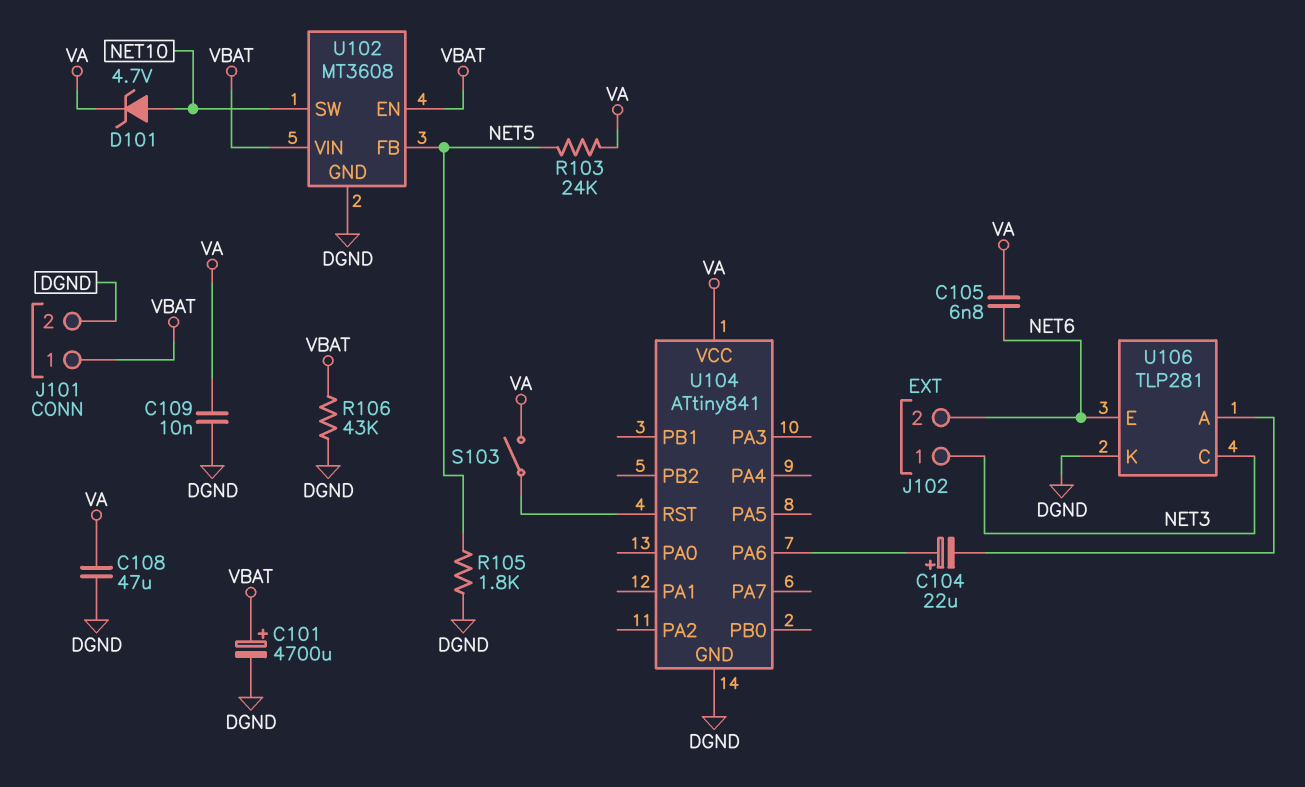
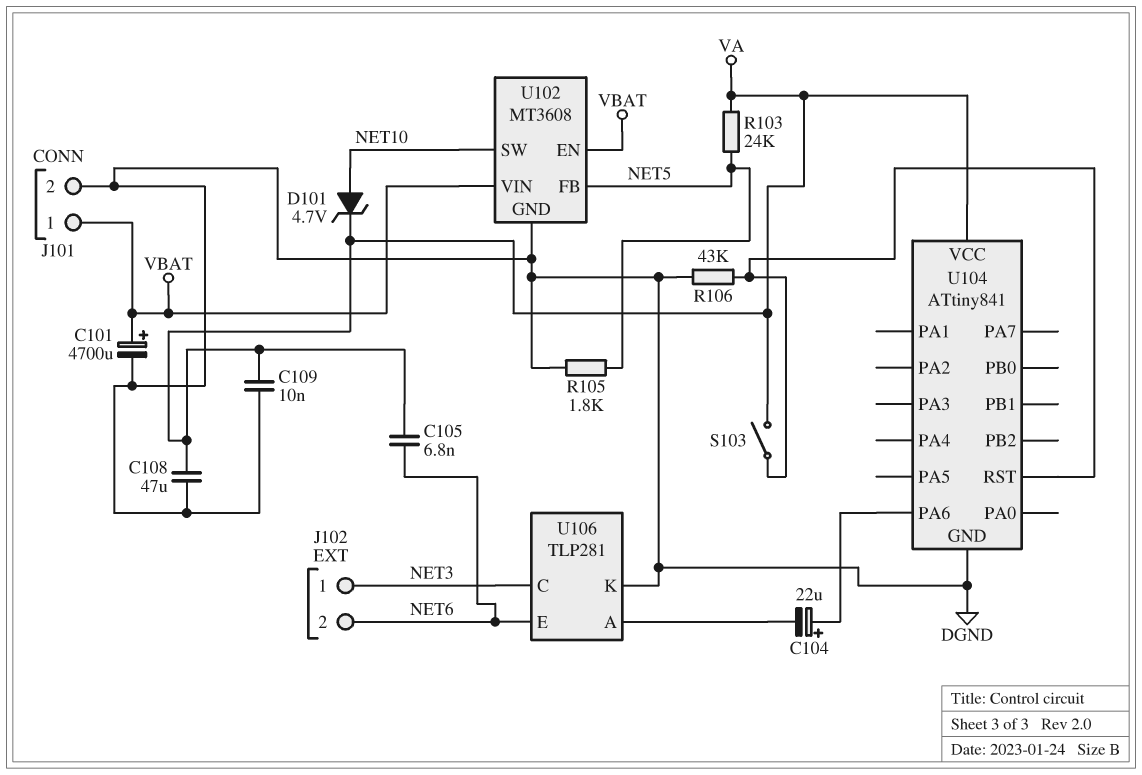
R106: 43k (DGND, VBAT) -> 43k (DGND, U104/RST)

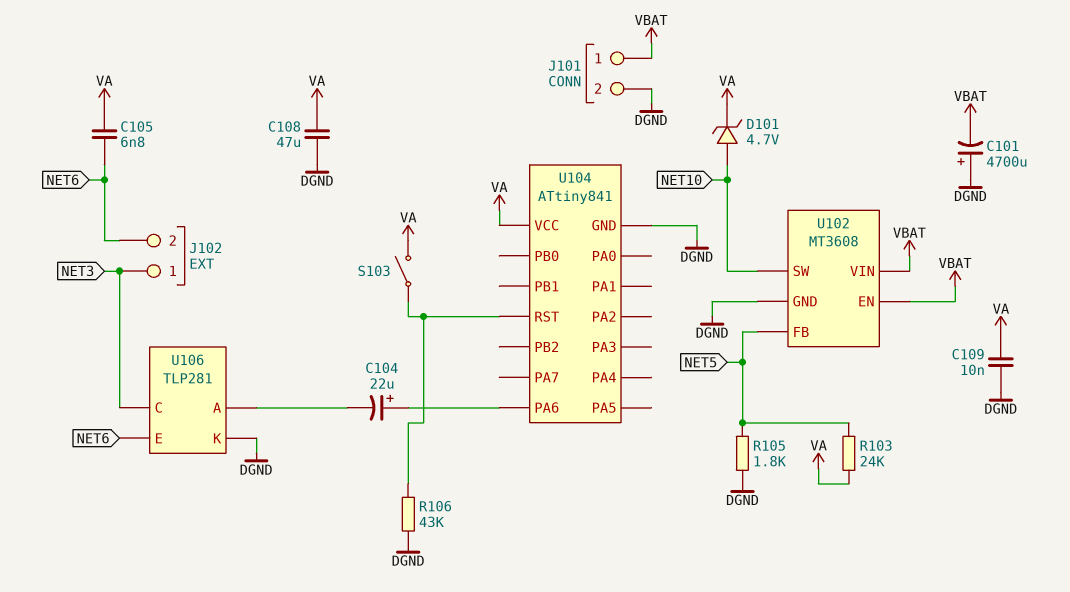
C101: 4700uF (plus VBAT, minus DGND) -> 4700uF (plus DGND, minus VBAT)

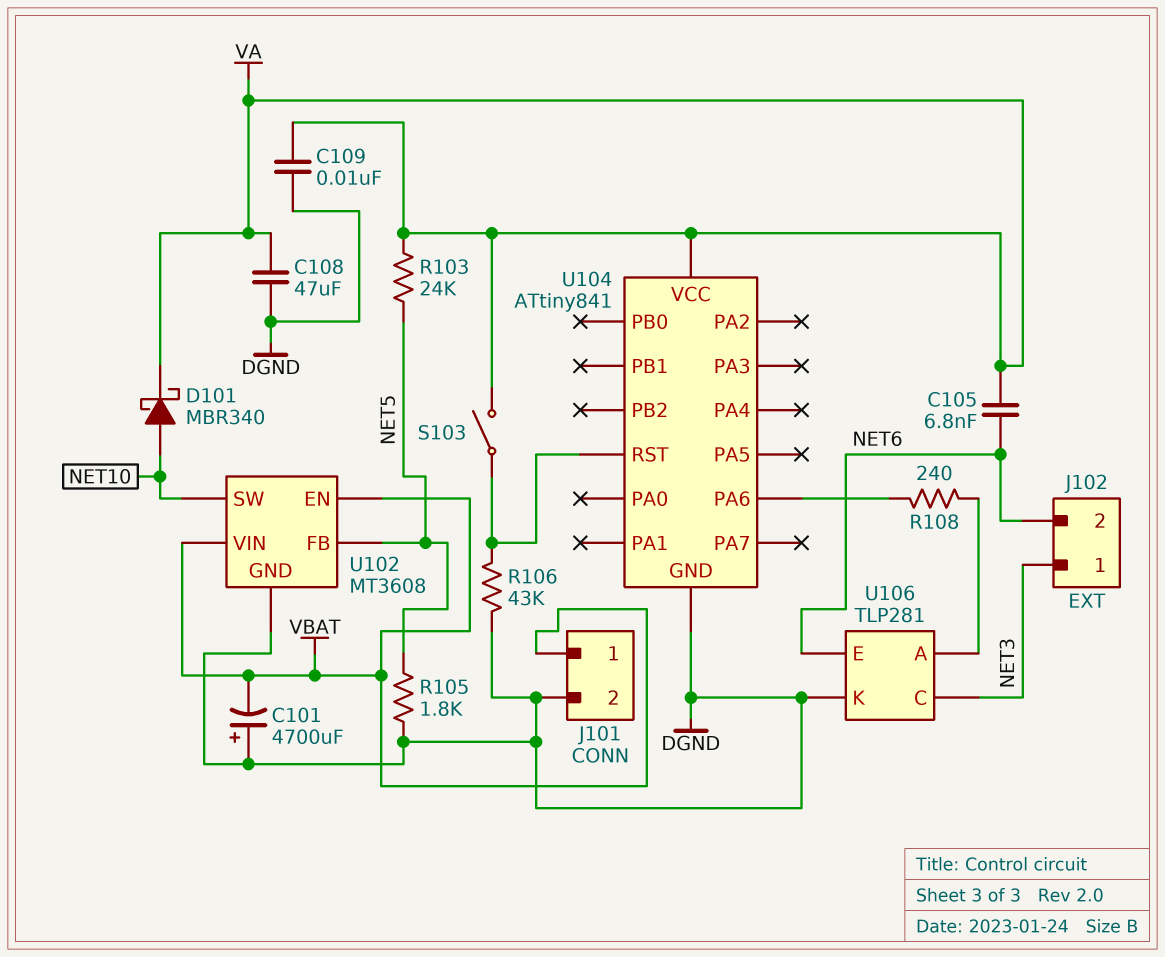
C104: 22uF (plus U104/PA6, minus U106/A) -> none
D101: zener 4.7V (A NET10, K VA) -> schottky MBR340 (A NET10, K VA)
R108: none -> 240 (U104/PA6, U106/A)

